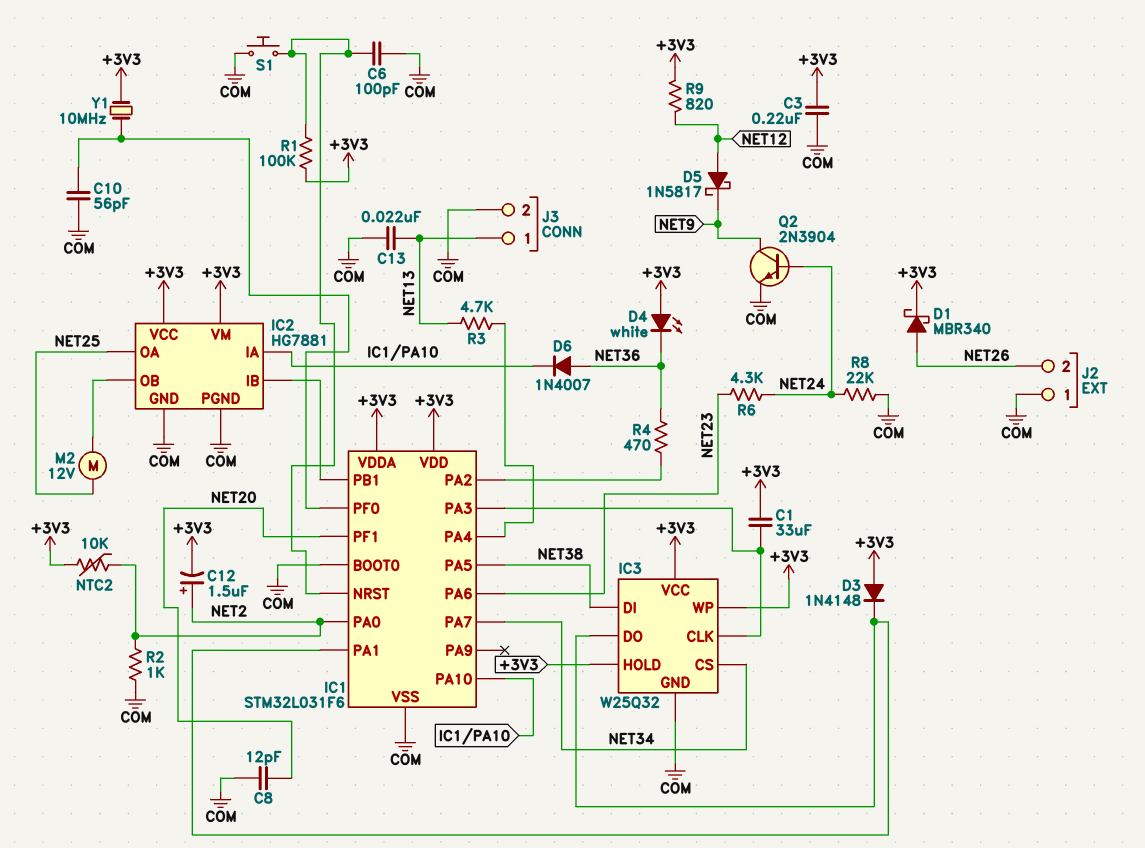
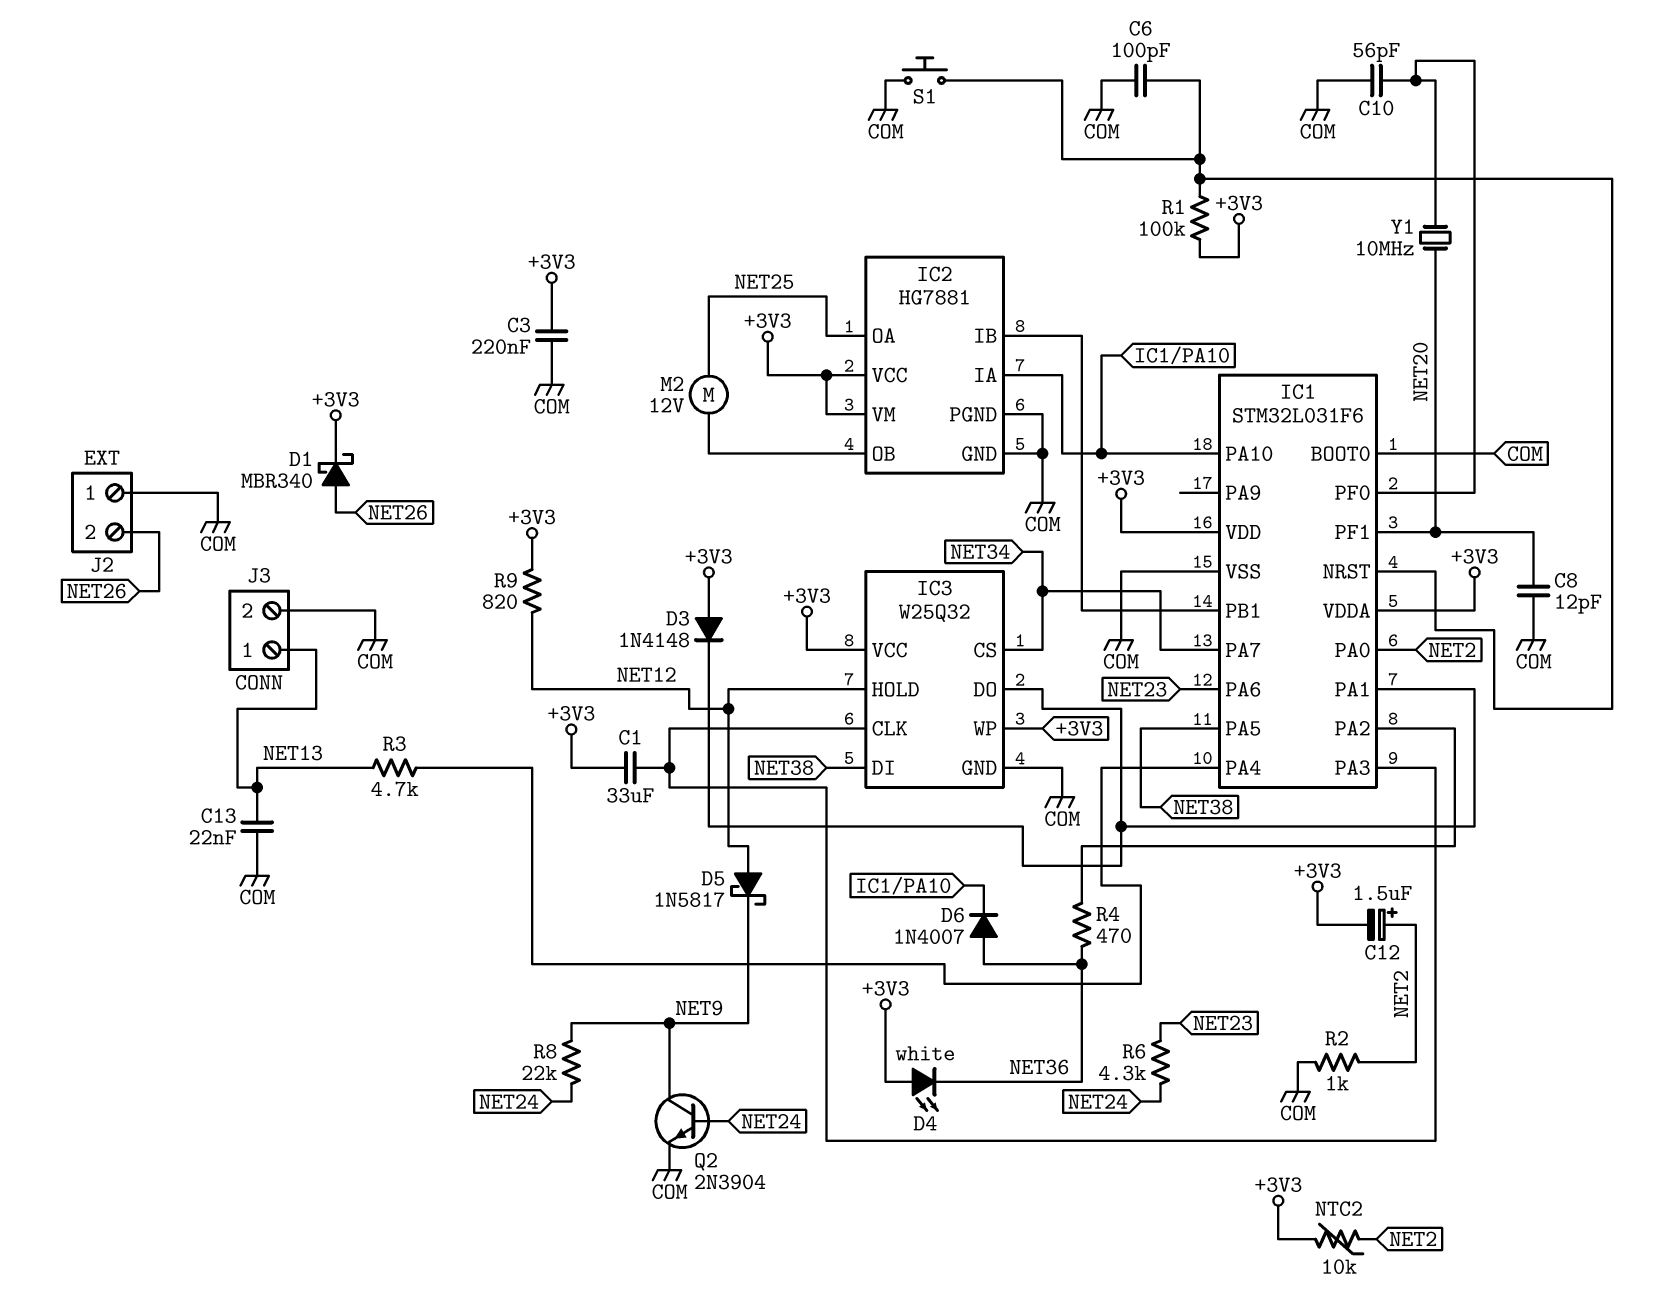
IC3 pin HOLD: +3V3 -> NET12
R8: 22k (COM, NET24) -> 22k (NET9, NET24)
Y1: 10MHz (+3V3, IC1/PF0) -> 10MHz (IC1/PF0, NET20)

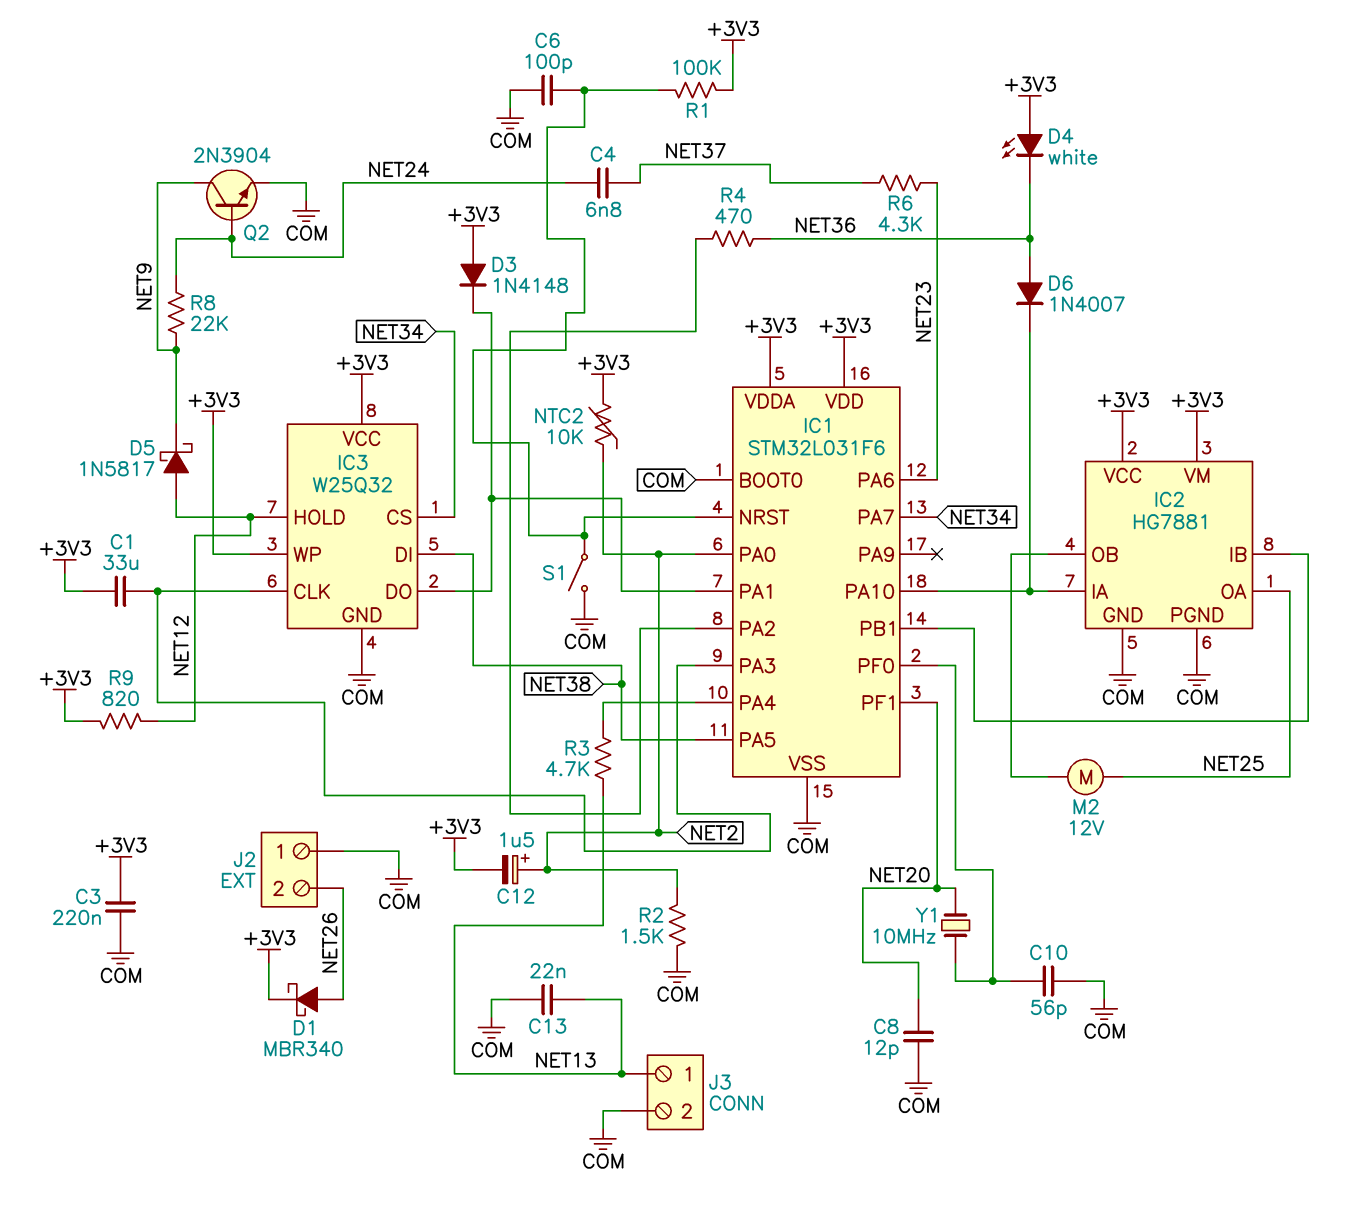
C4: none -> 6.8nF (NET24, NET37)
R2: 1k (COM, NET2) -> 1.5k (COM, NET2)
R6: 4.3k (NET23, NET24) -> 4.3k (NET23, NET37)
S1: button (COM, IC1/NRST) -> switch (COM, IC1/NRST)

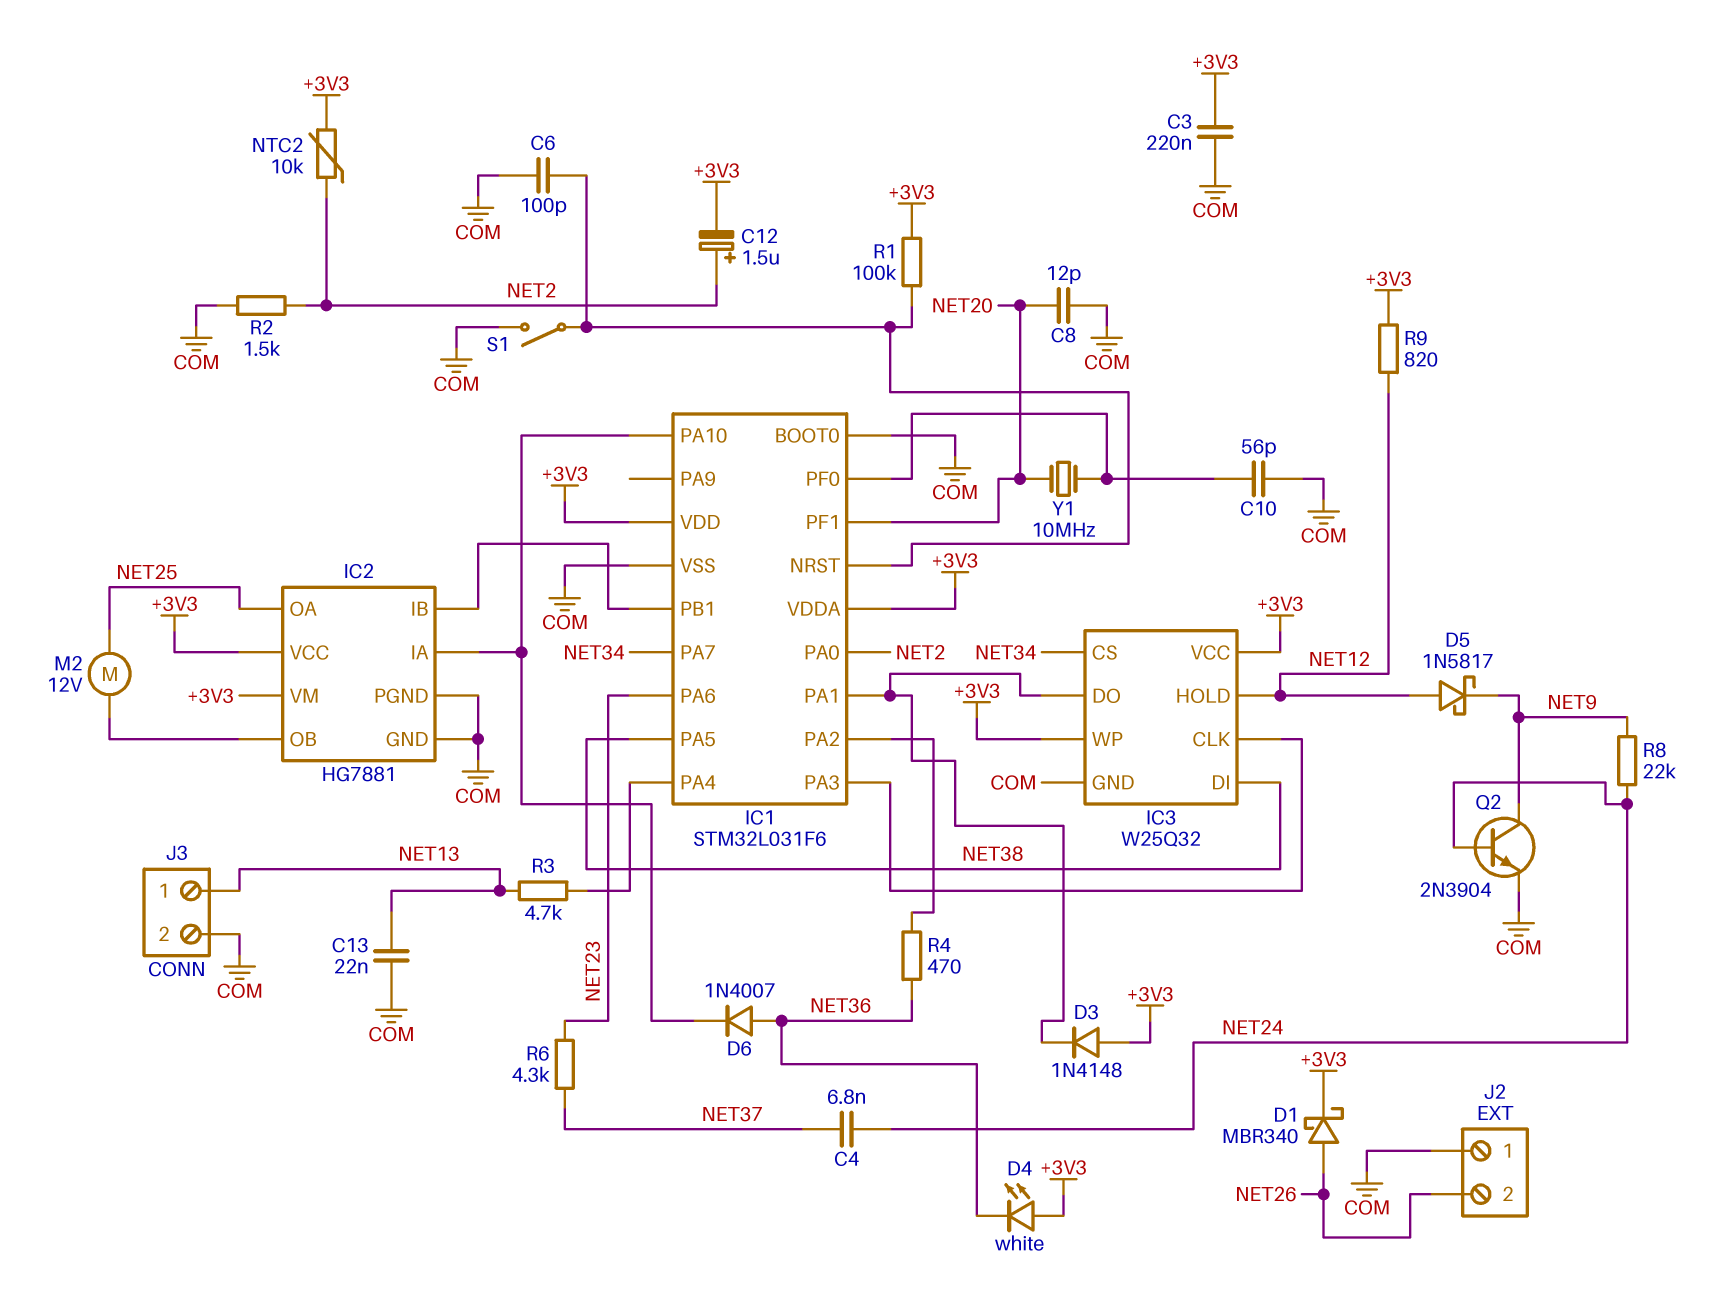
C1: 33uF (+3V3, IC1/PA3) -> none

